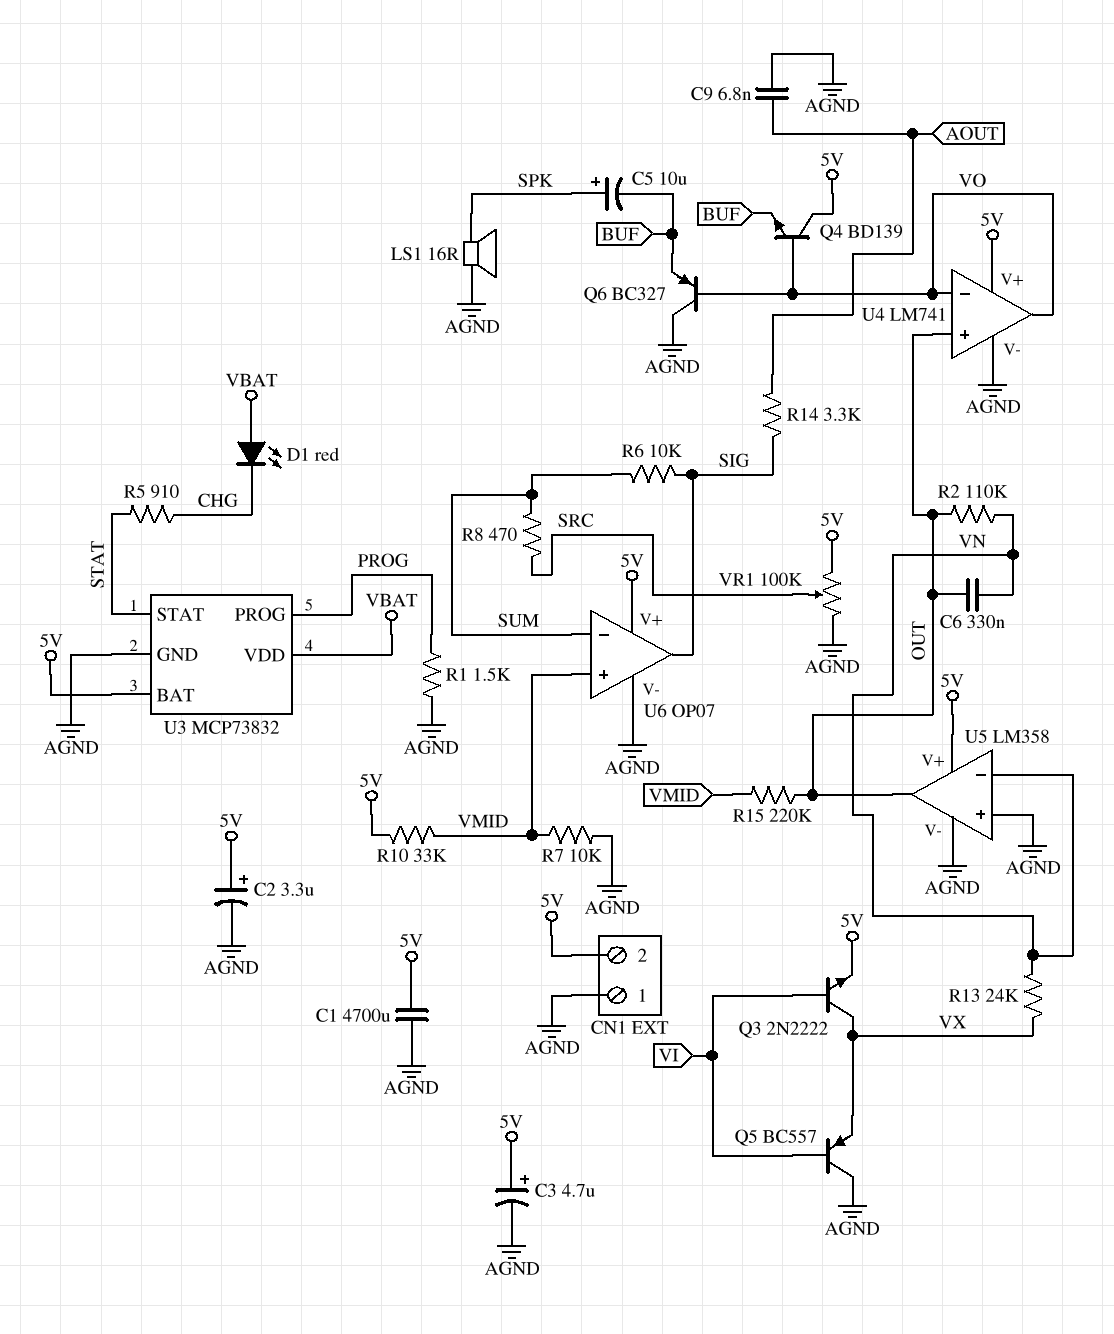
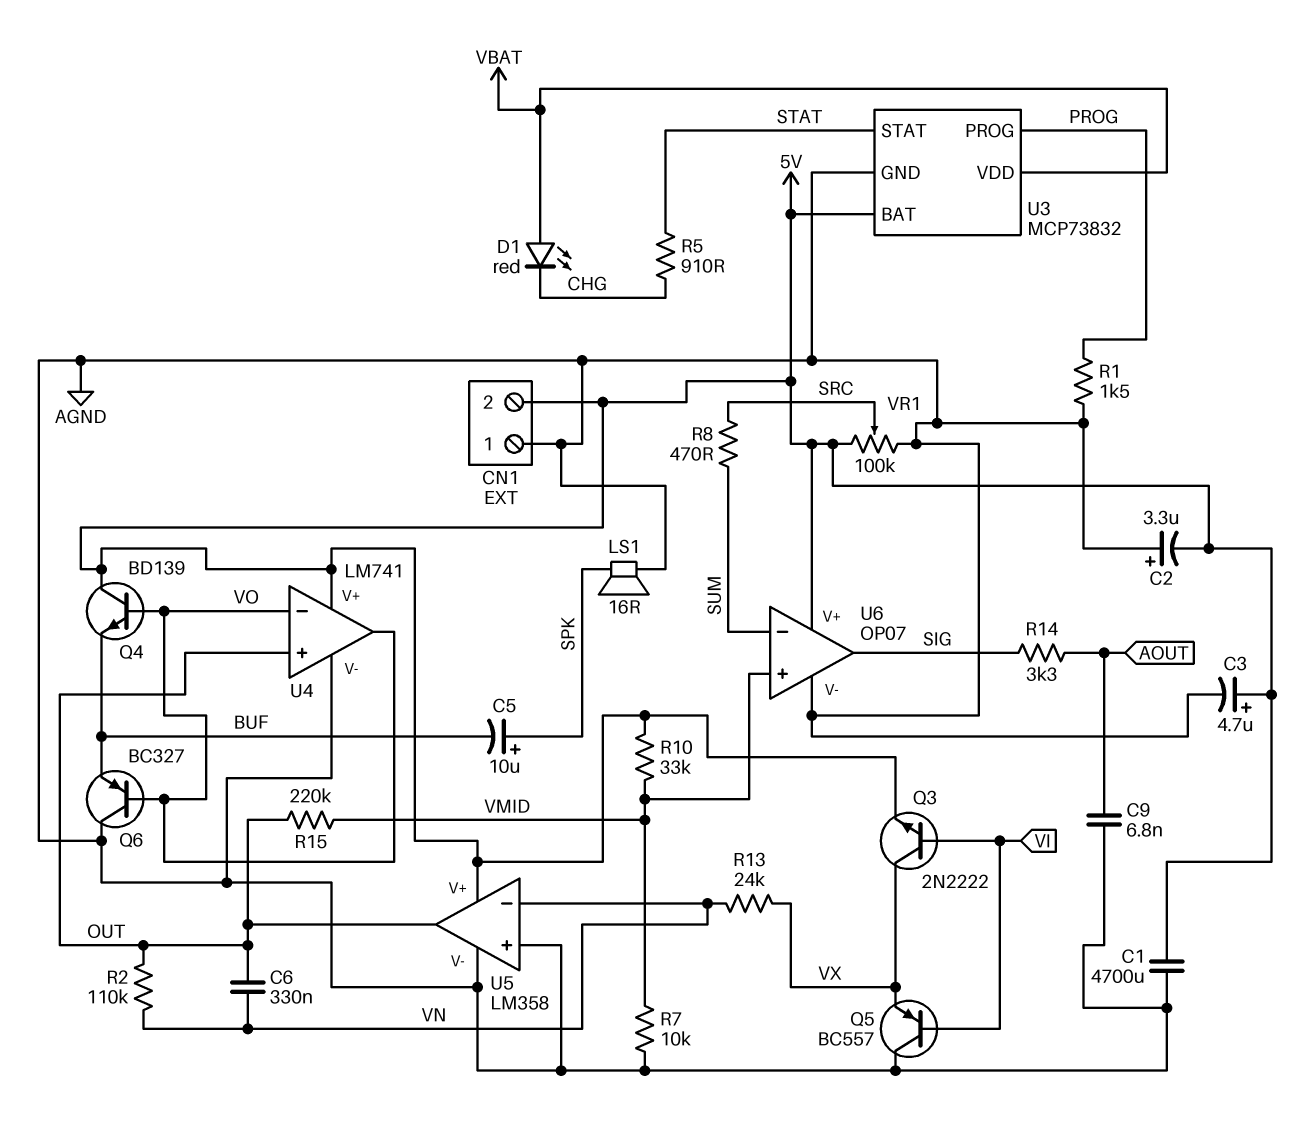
C2: 3.3uF (plus 5V, minus AGND) -> 3.3uF (plus AGND, minus 5V)
R6: 10k (SIG, SUM) -> none

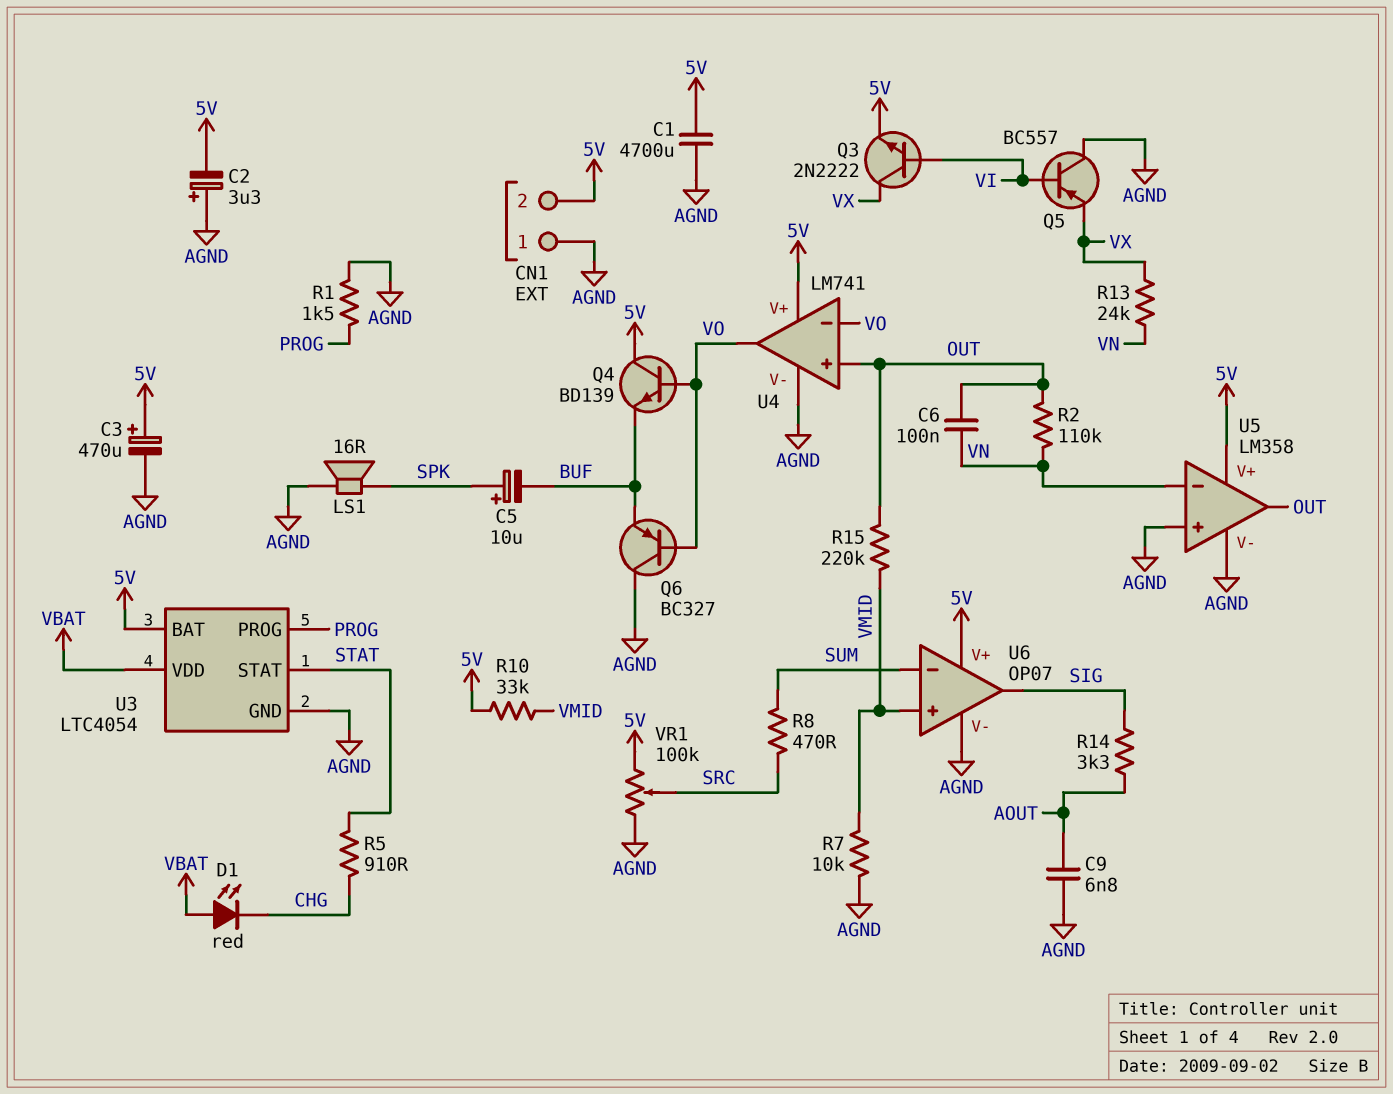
C3: 4.7uF (plus 5V, minus AGND) -> 470uF (plus 5V, minus AGND)
C6: 330nF (OUT, VN) -> 100nF (OUT, VN)
U3: MCP73832 -> LTC4054

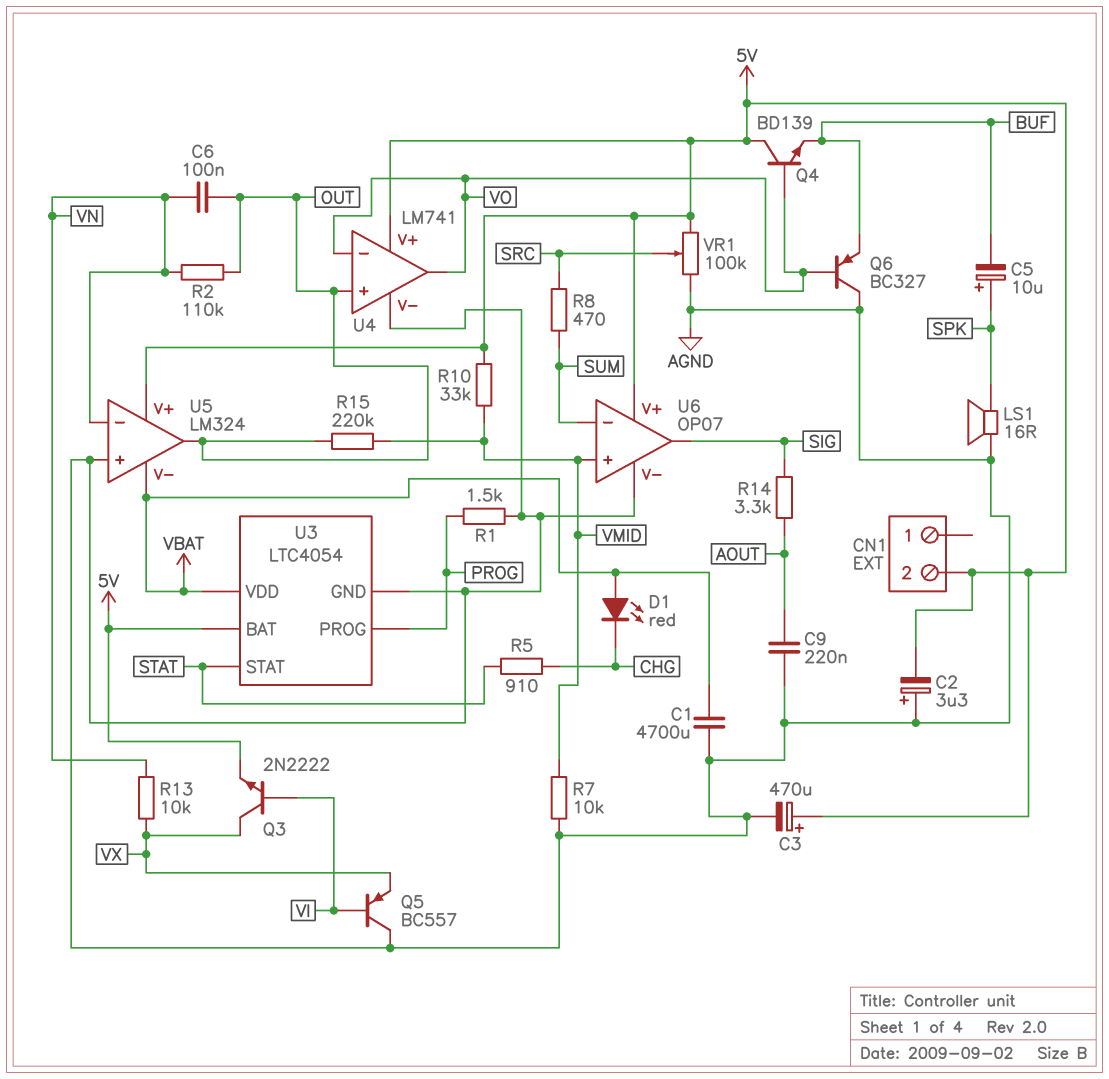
C1: 4700uF (5V, AGND) -> 4700uF (AGND, VBAT)
C9: 6.8nF (AGND, AOUT) -> 220nF (AGND, AOUT)
CN1 pin 1: AGND -> none
R13: 24k (VN, VX) -> 10k (VN, VX)
U5: LM358 -> LM324
U5 pin V-: AGND -> VBAT

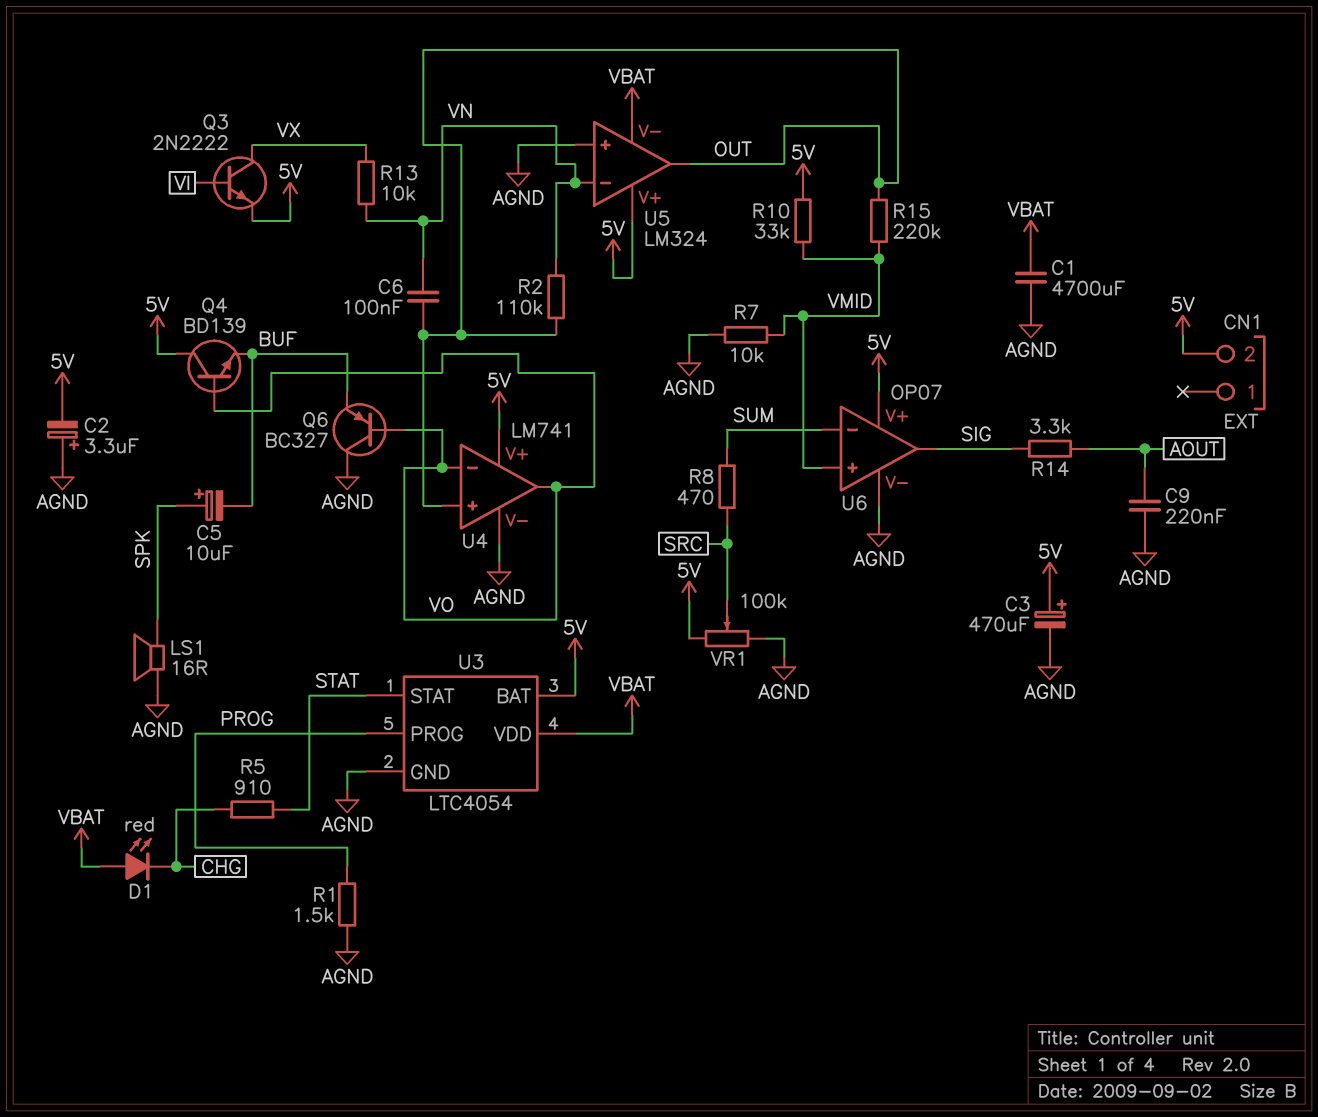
Q5: PNP BC557 (B VI, C AGND, E VX) -> none

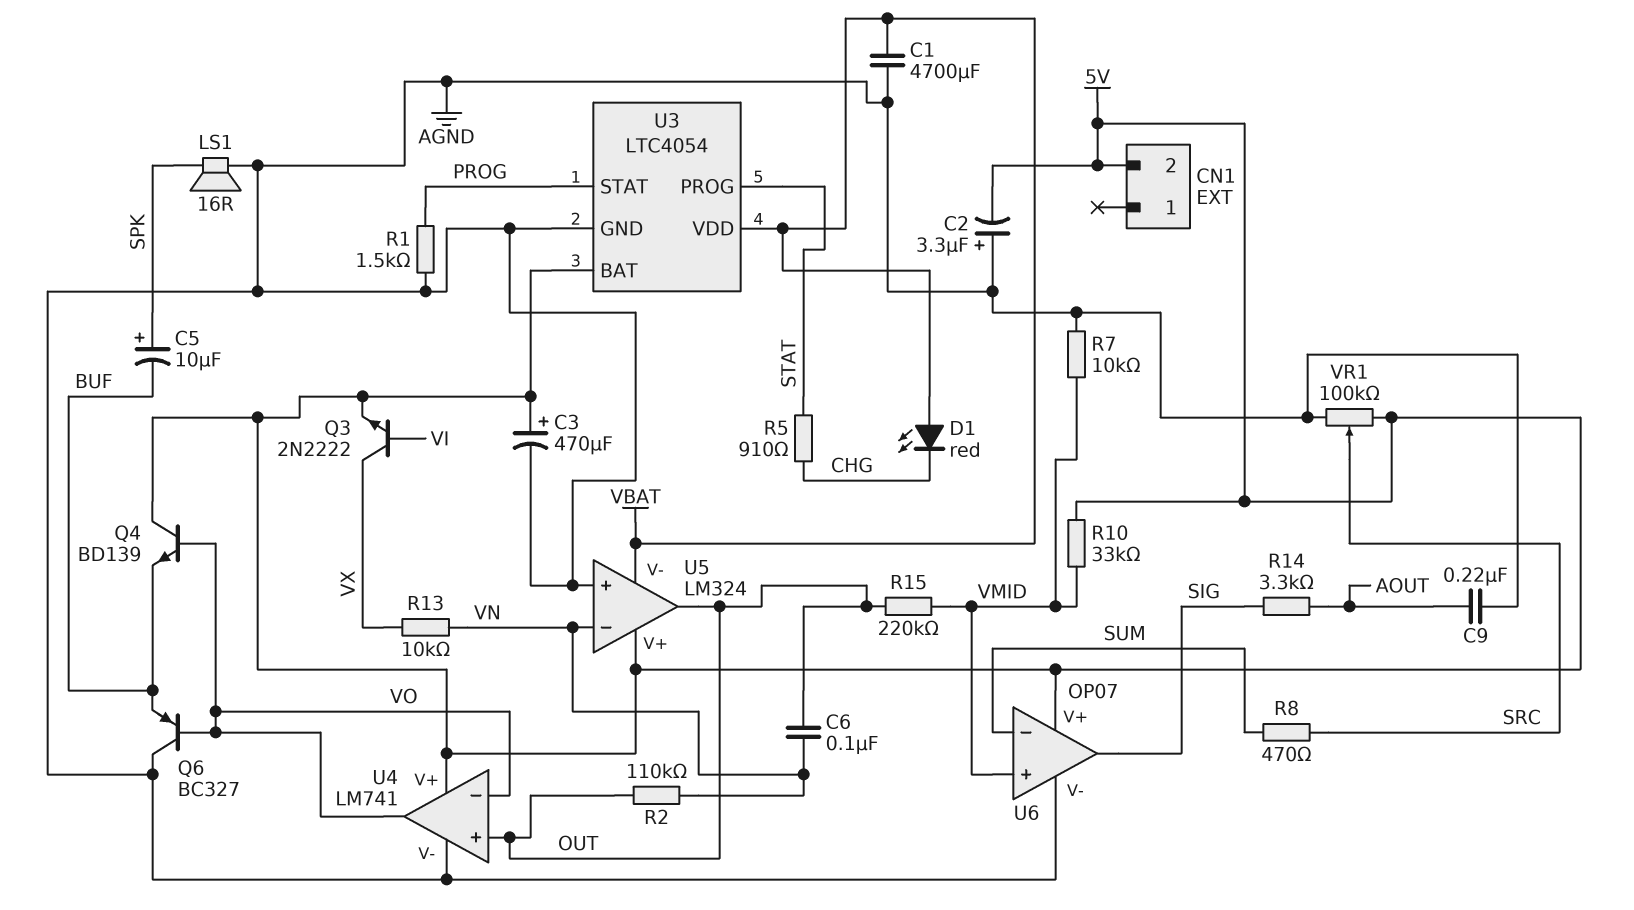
U3 pin PROG: PROG -> STAT
U3 pin STAT: STAT -> PROG

